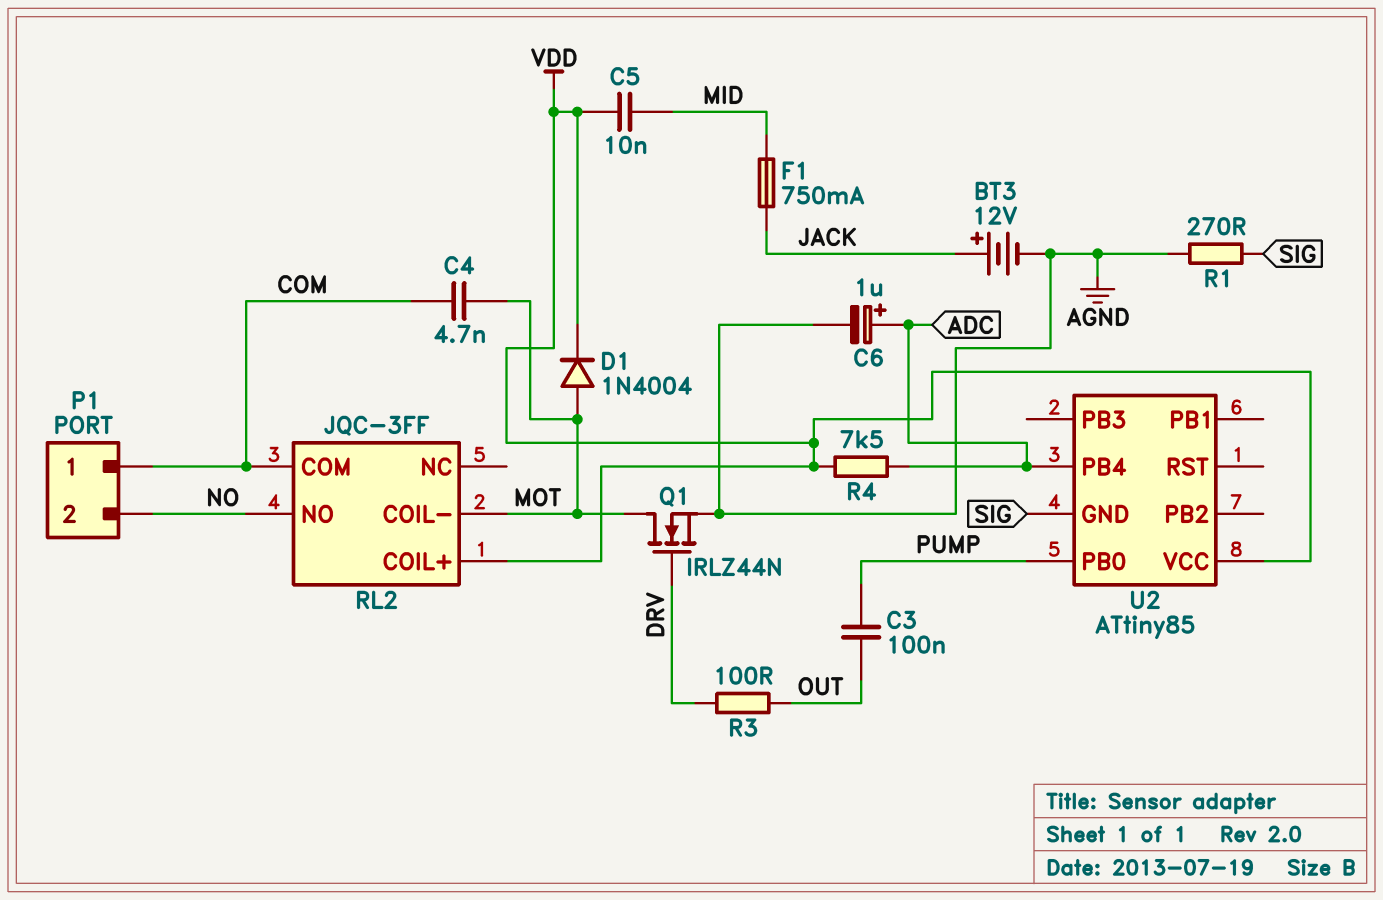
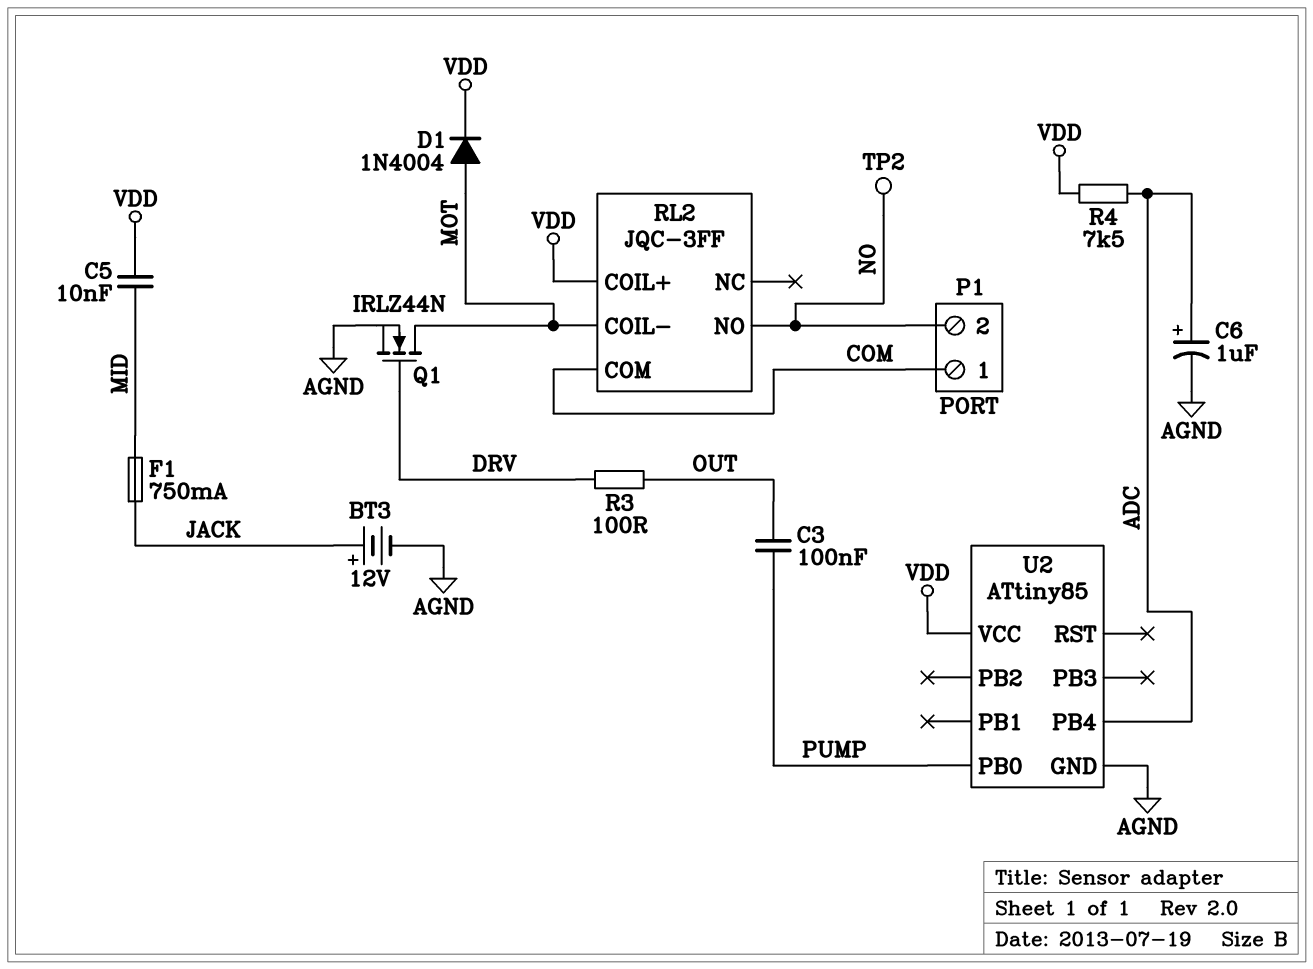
C4: 4.7nF (COM, MOT) -> none
R1: 270 (AGND, SIG) -> none
TP2: none -> test point (NO)
U2 pin GND: SIG -> AGND

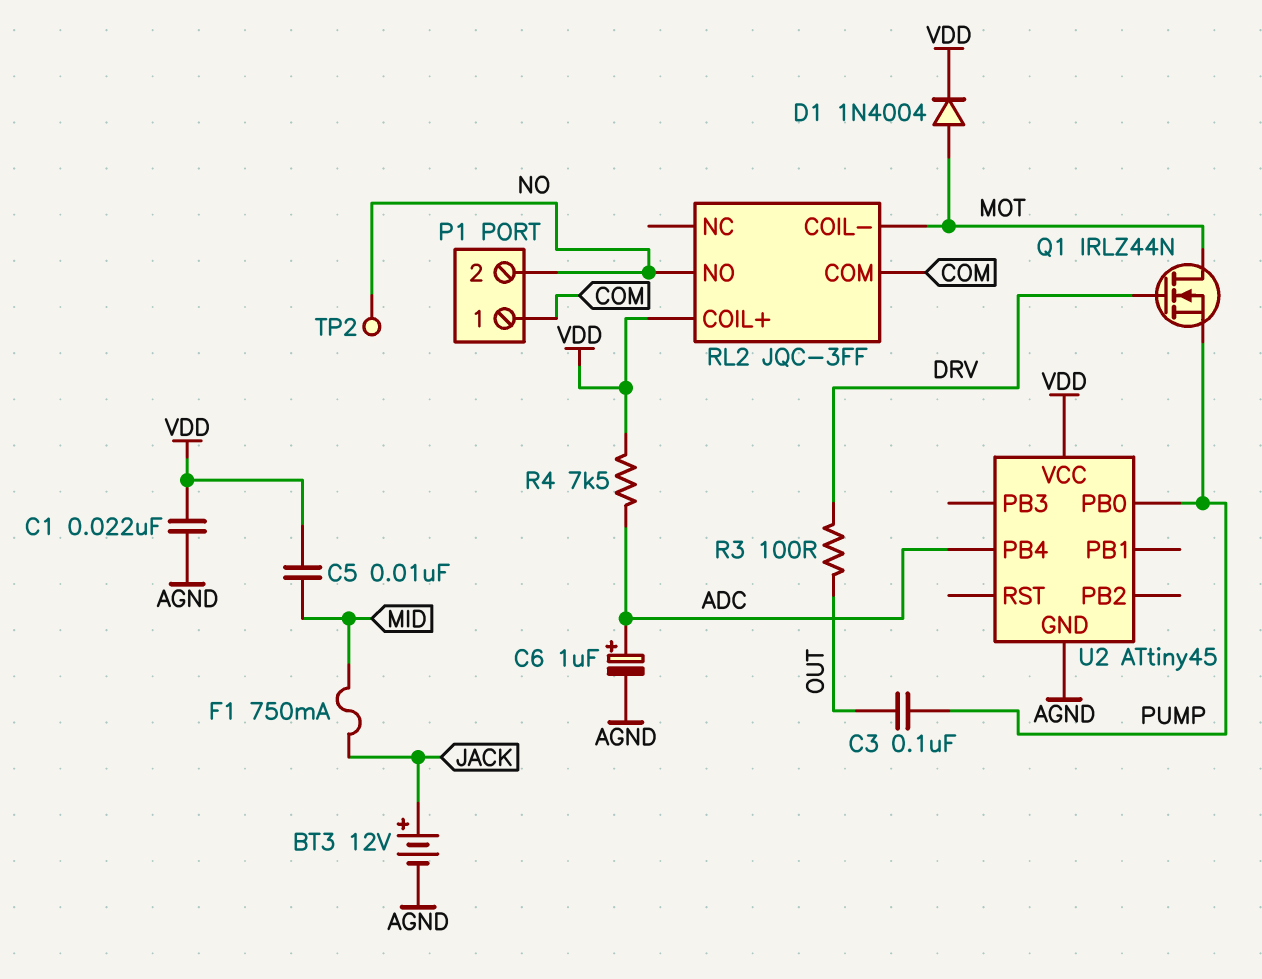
C1: none -> 22nF (AGND, VDD)
Q1: NMOS IRLZ44N (G DRV, D MOT, S AGND) -> NMOS IRLZ44N (G DRV, D MOT, S PUMP)
U2: ATtiny85 -> ATtiny45

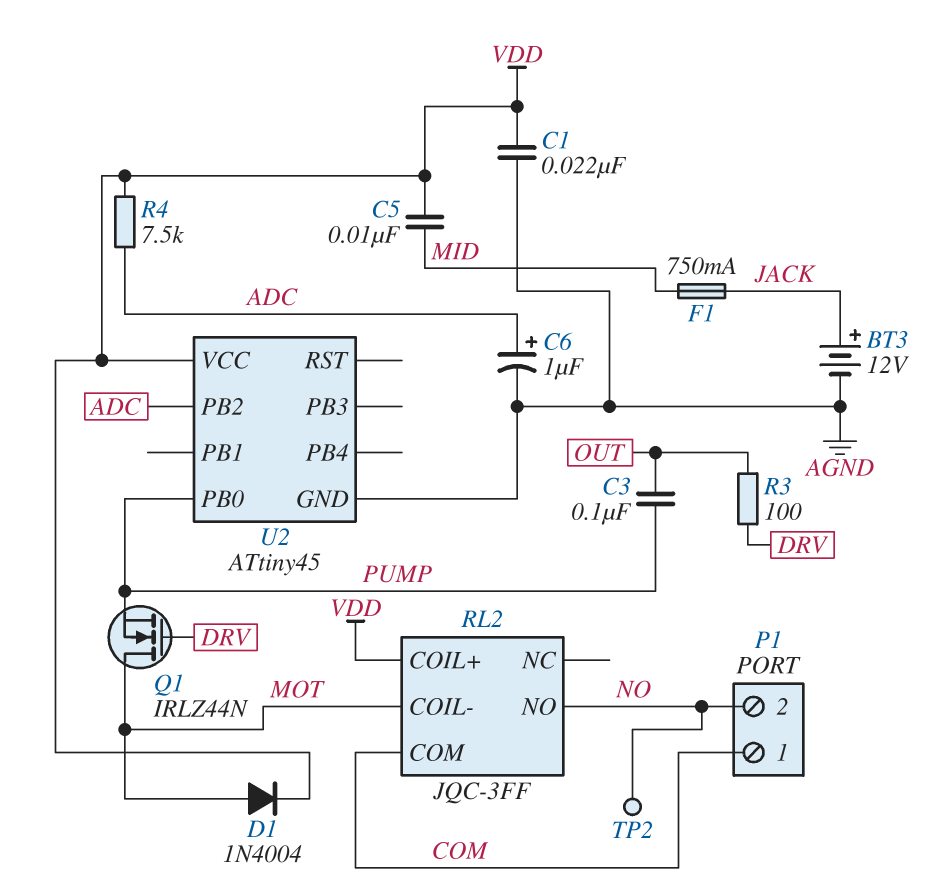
U2 pin PB2: none -> ADC
U2 pin PB4: ADC -> none

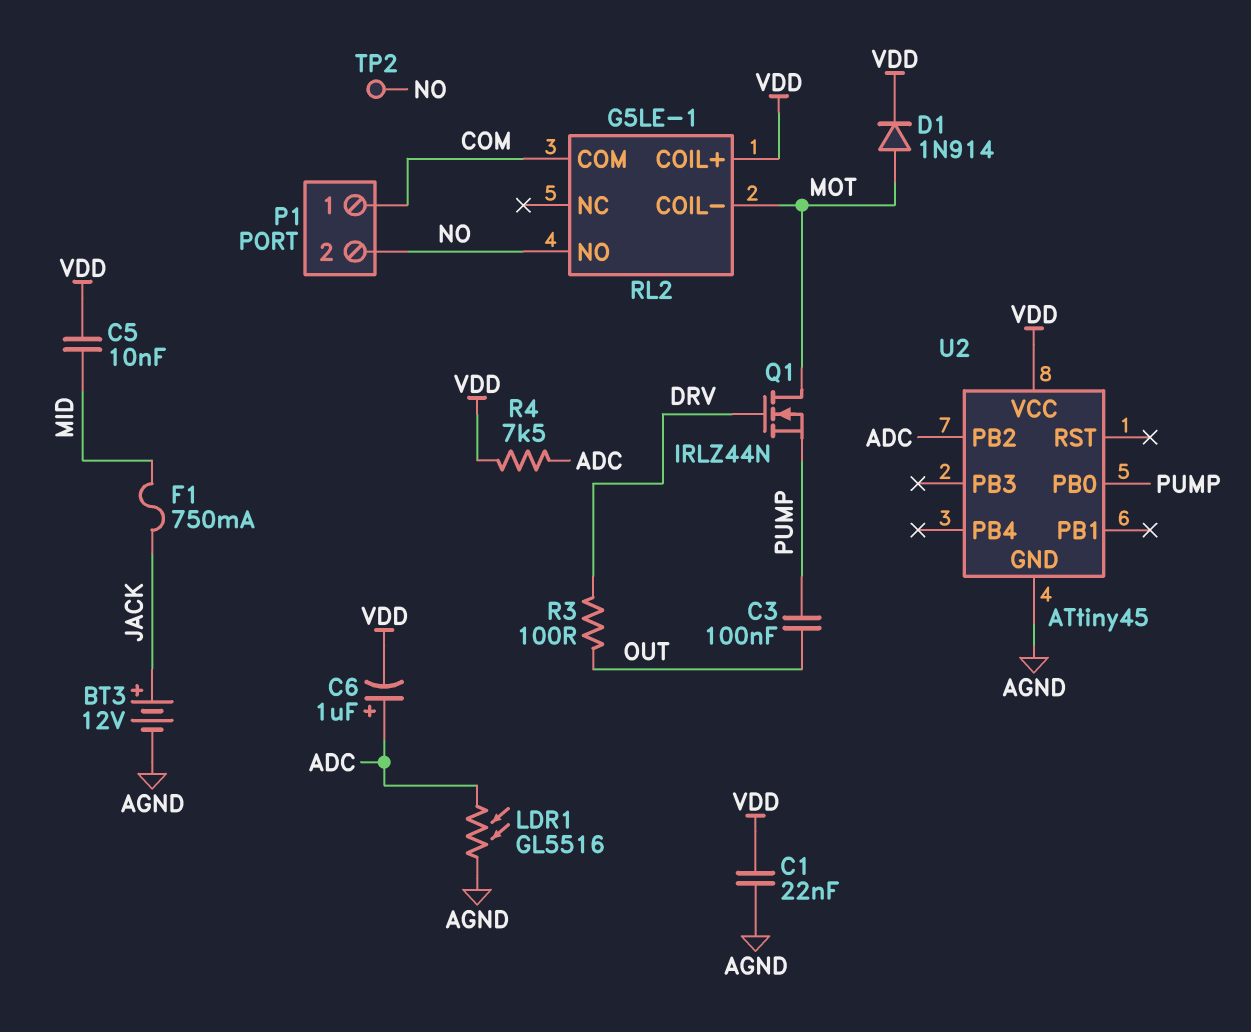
C6: 1uF (plus ADC, minus AGND) -> 1uF (plus ADC, minus VDD)
D1: diode 1N4004 (A MOT, K VDD) -> diode 1N914 (A MOT, K VDD)
LDR1: none -> GL5516 (ADC, AGND)
RL2: JQC-3FF -> G5LE-1

